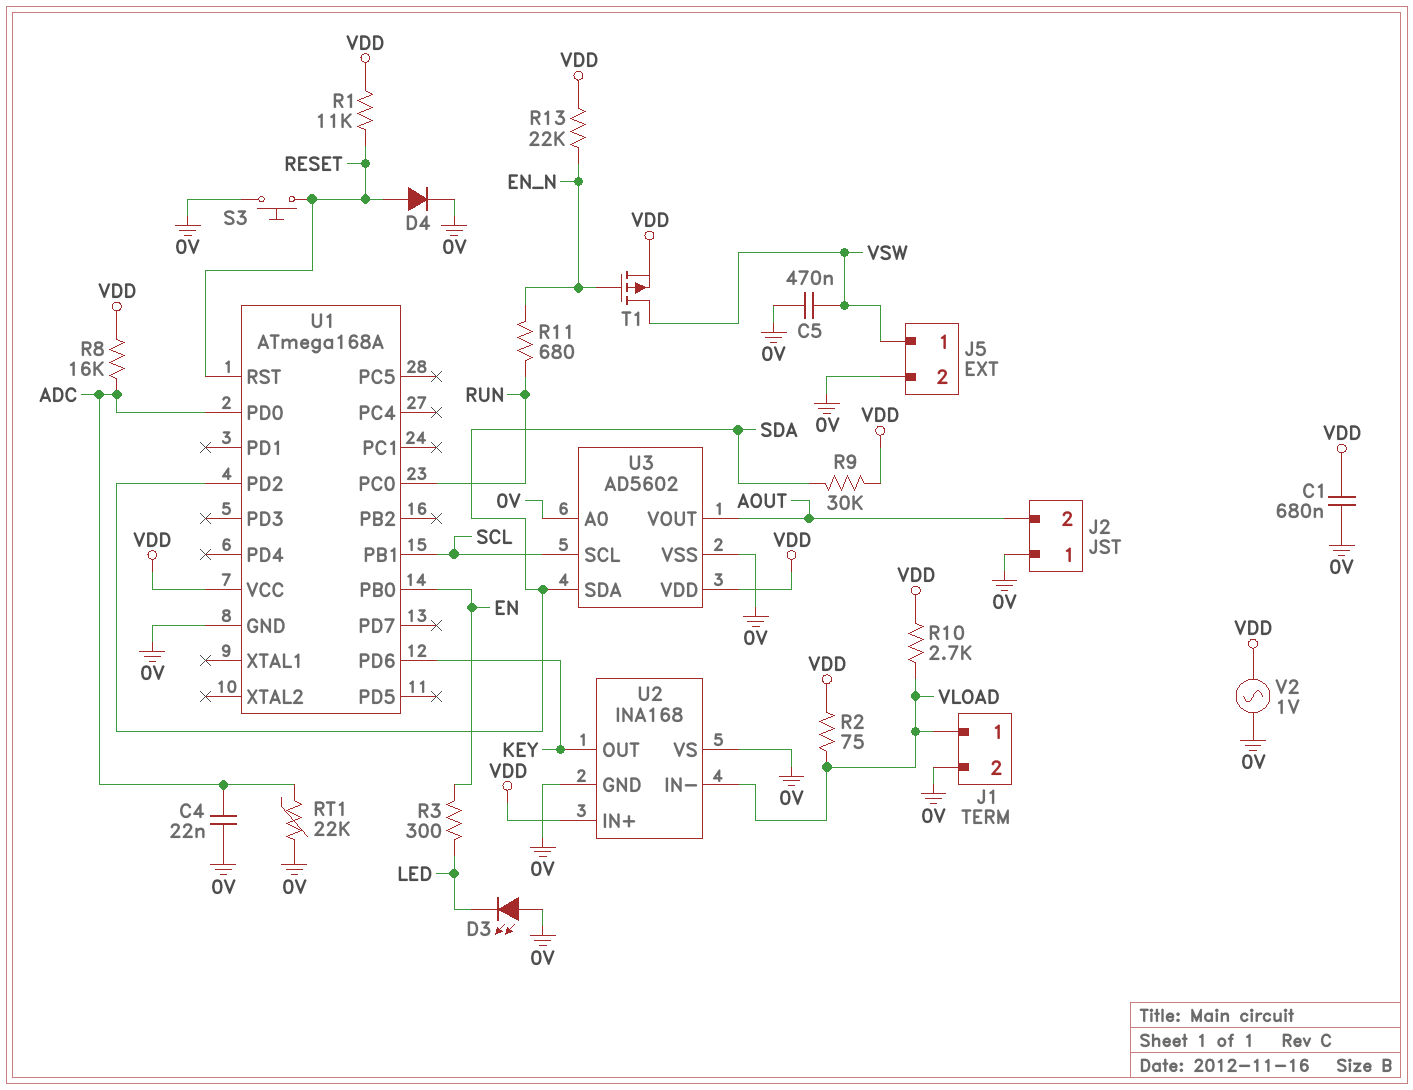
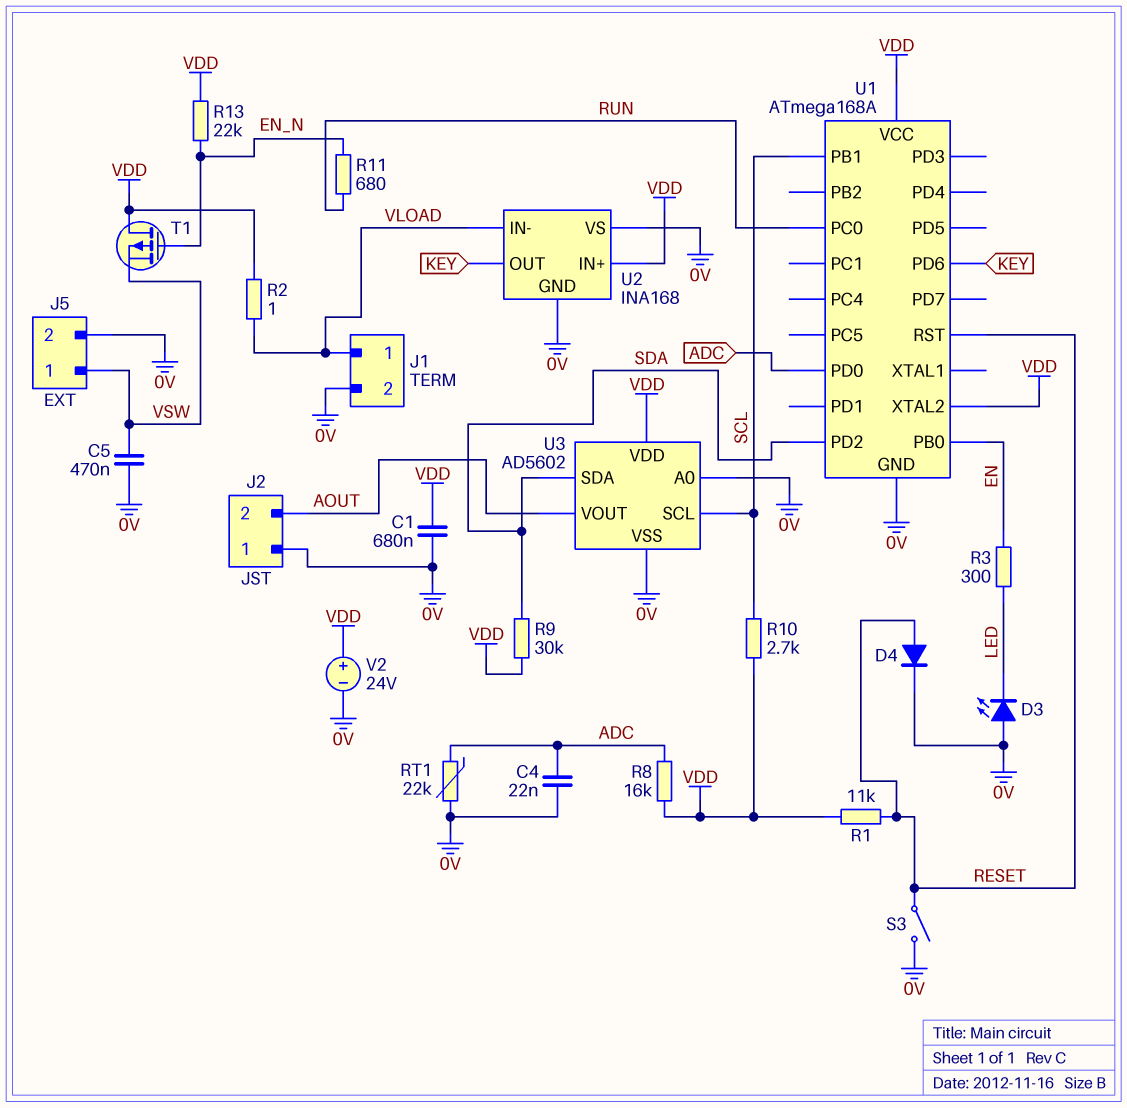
R2: 75 (VDD, VLOAD) -> 1 (VDD, VLOAD)
R10: 2.7k (VDD, VLOAD) -> 2.7k (SCL, VDD)
S3: button (0V, RESET) -> switch (0V, RESET)
T1: PMOS (G EN_N, D VSW, S VDD) -> PMOS (G EN_N, D VDD, S VSW)
U1 pin XTAL2: none -> VDD
V2: AC 1V (0V, VDD) -> 24V (plus VDD, minus 0V)

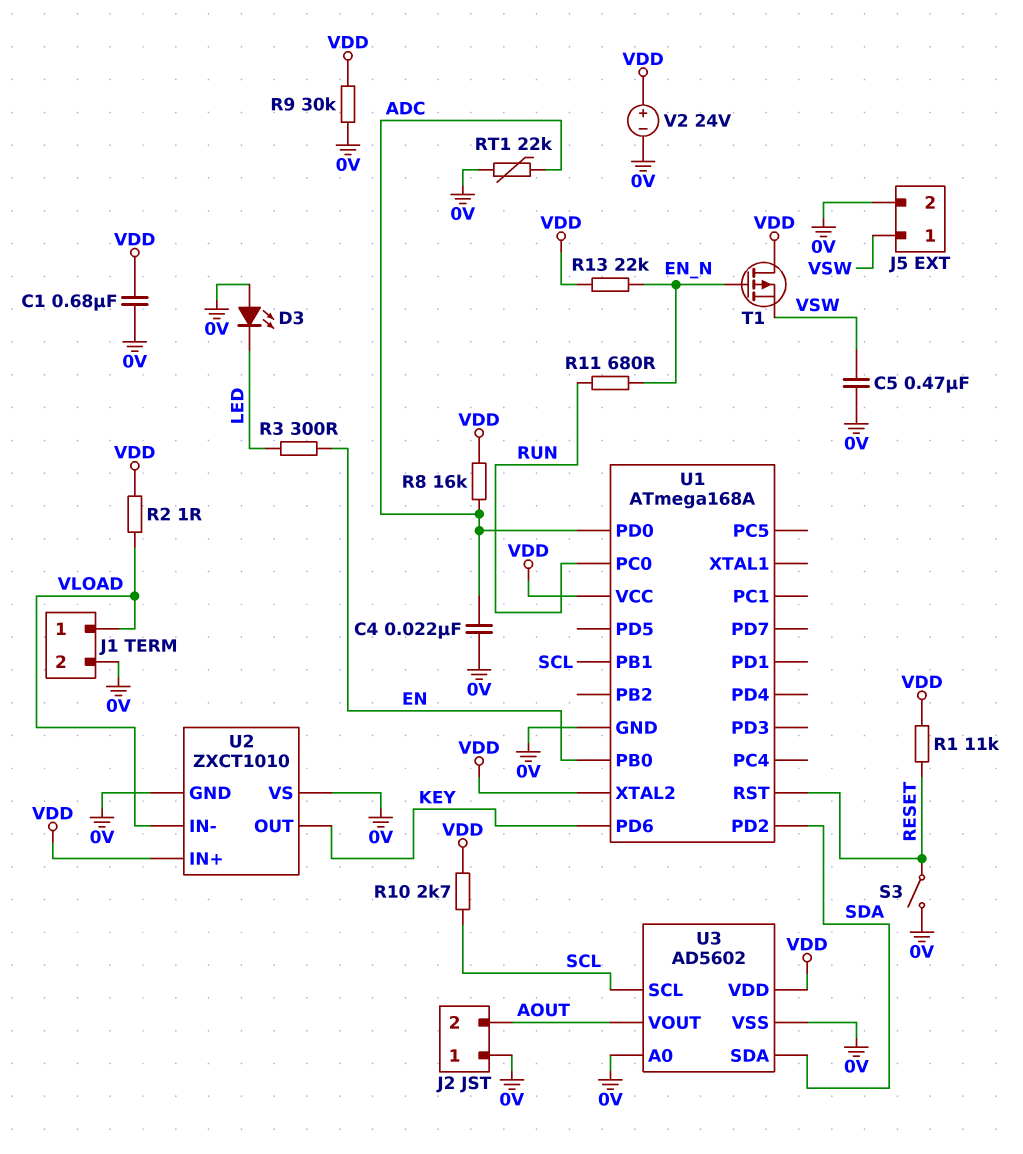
D4: diode (A RESET, K 0V) -> none
R9: 30k (SDA, VDD) -> 30k (0V, VDD)
U2: INA168 -> ZXCT1010

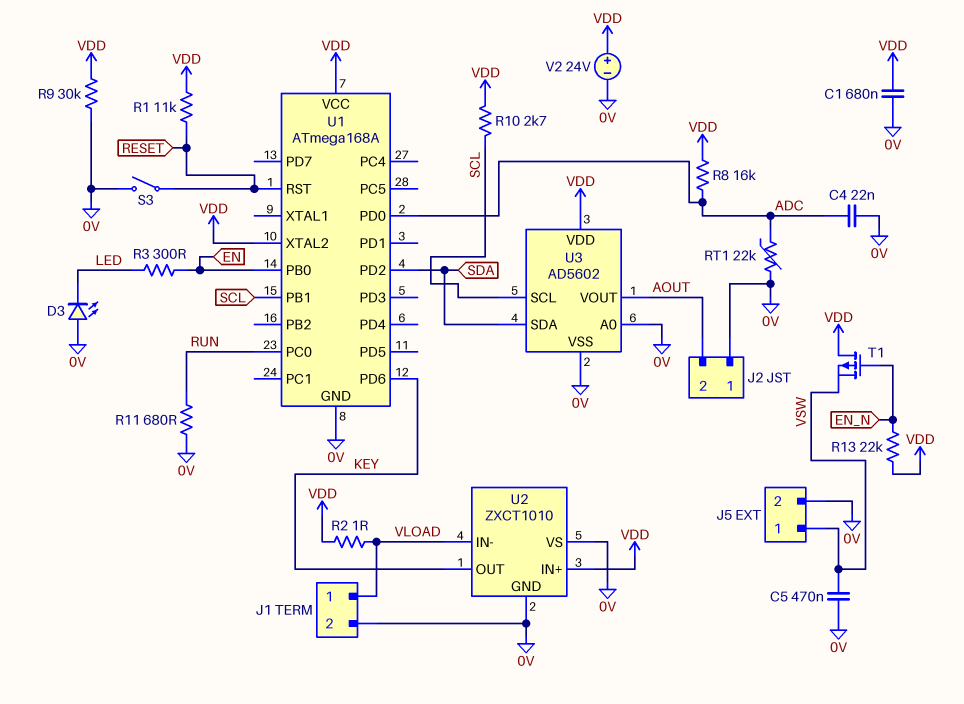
R11: 680 (EN_N, RUN) -> 680 (0V, RUN)

